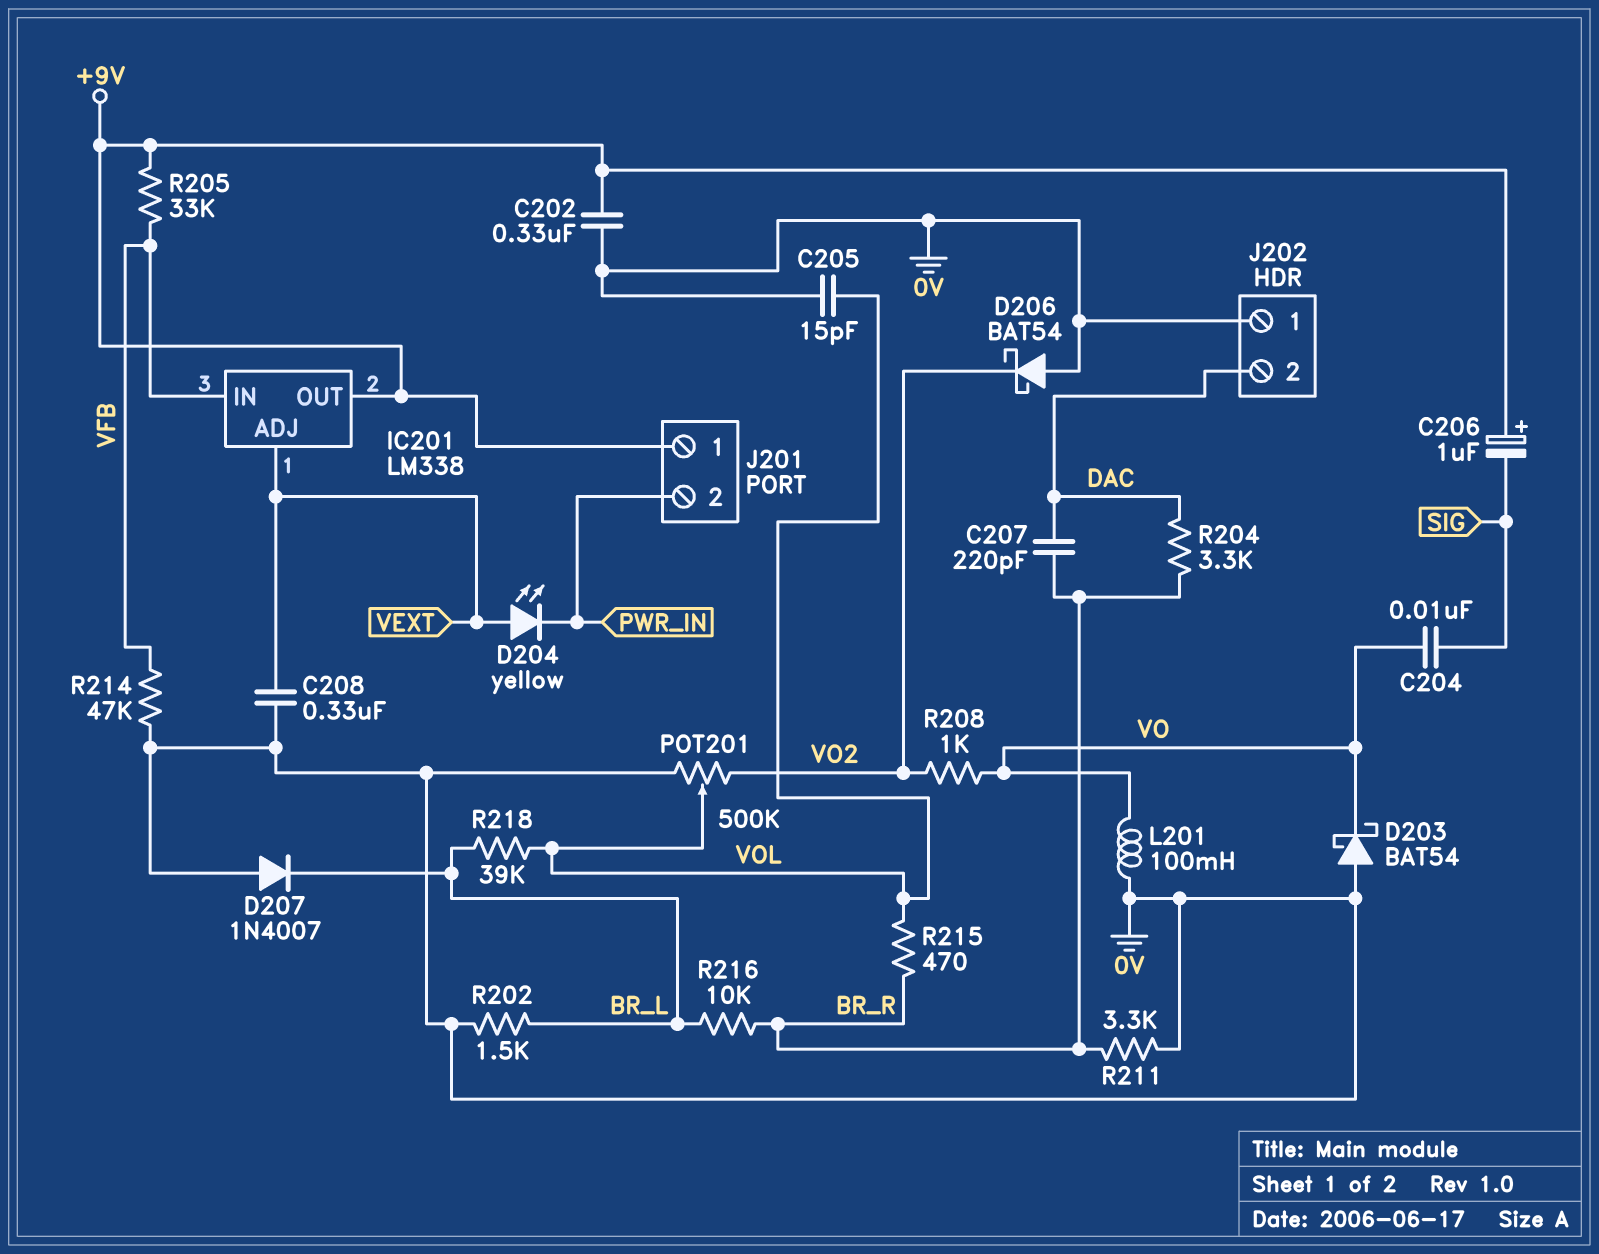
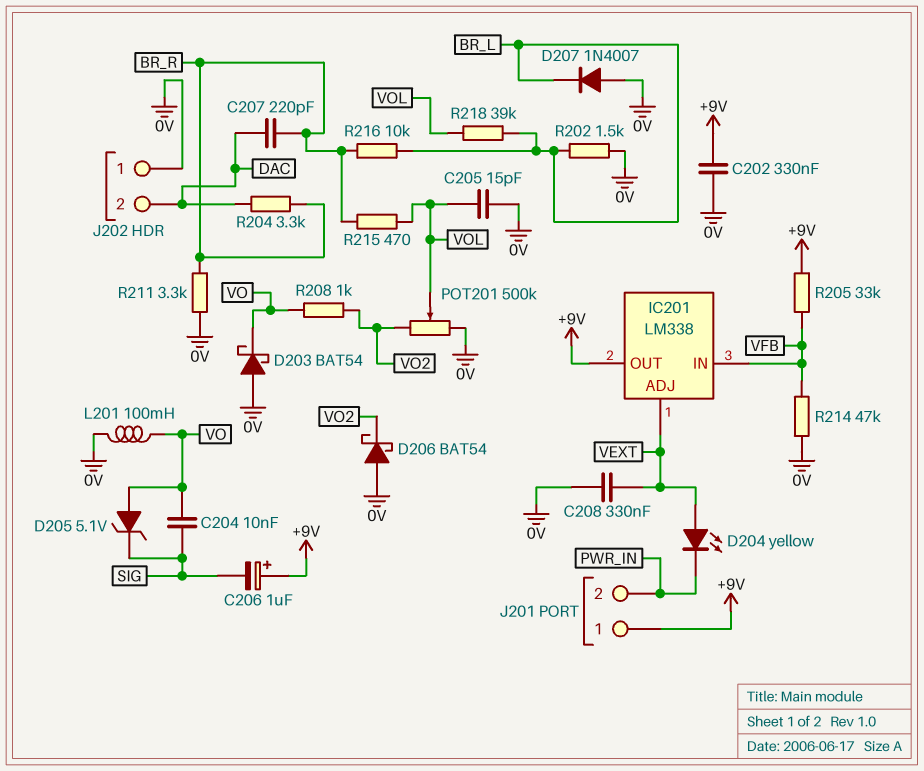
D205: none -> zener 5.1V (A VO, K SIG)

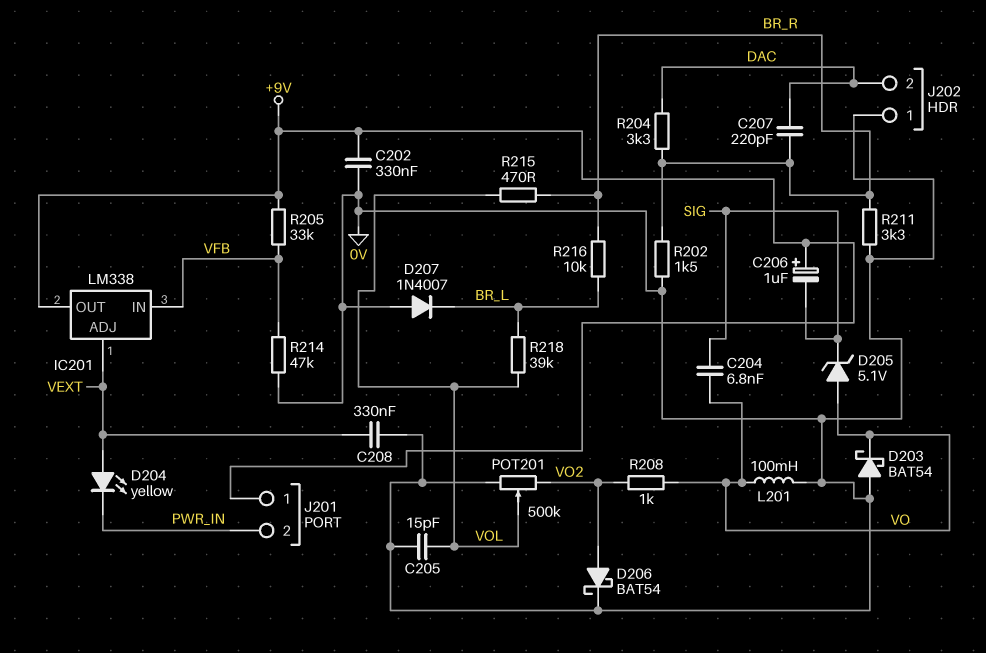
C204: 10nF (SIG, VO) -> 6.8nF (SIG, VO)
D206: schottky BAT54 (A 0V, K VO2) -> schottky BAT54 (A VO2, K 0V)
R202: 1.5k (0V, BR_L) -> 1.5k (0V, BR_R)

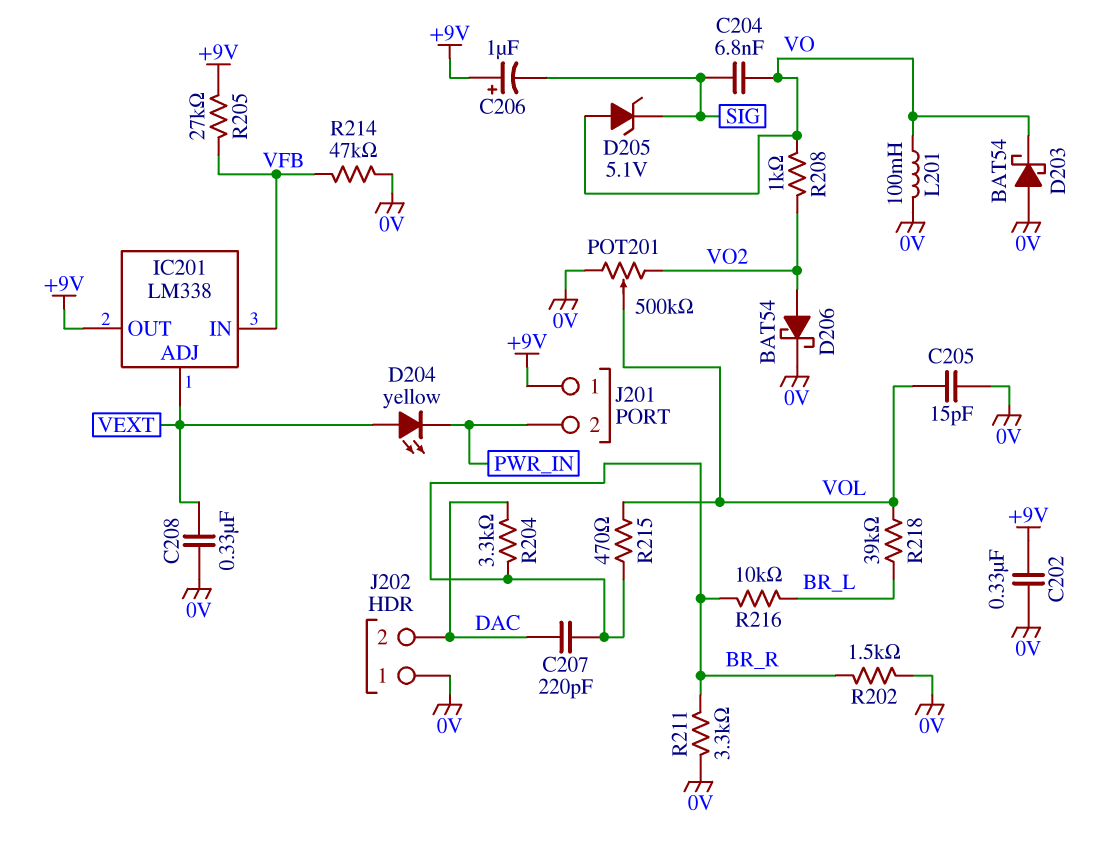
D207: diode 1N4007 (A 0V, K BR_L) -> none
R205: 33k (+9V, VFB) -> 27k (+9V, VFB)

